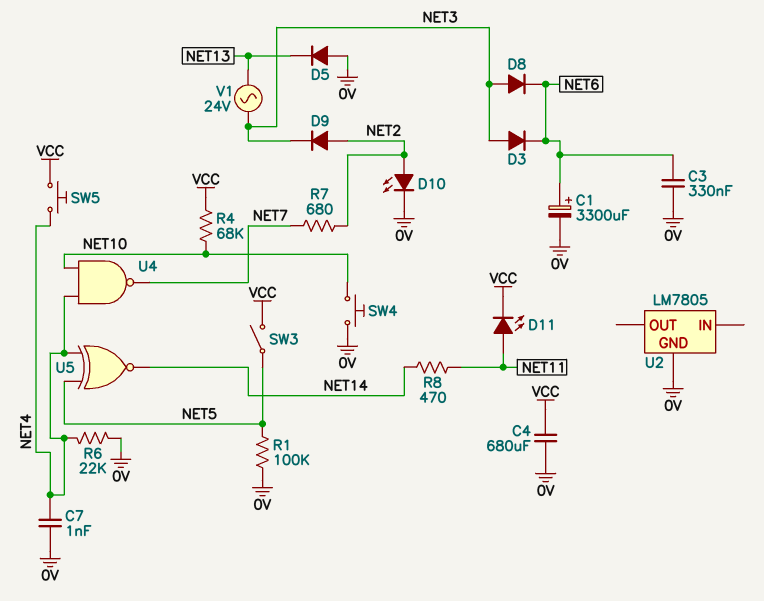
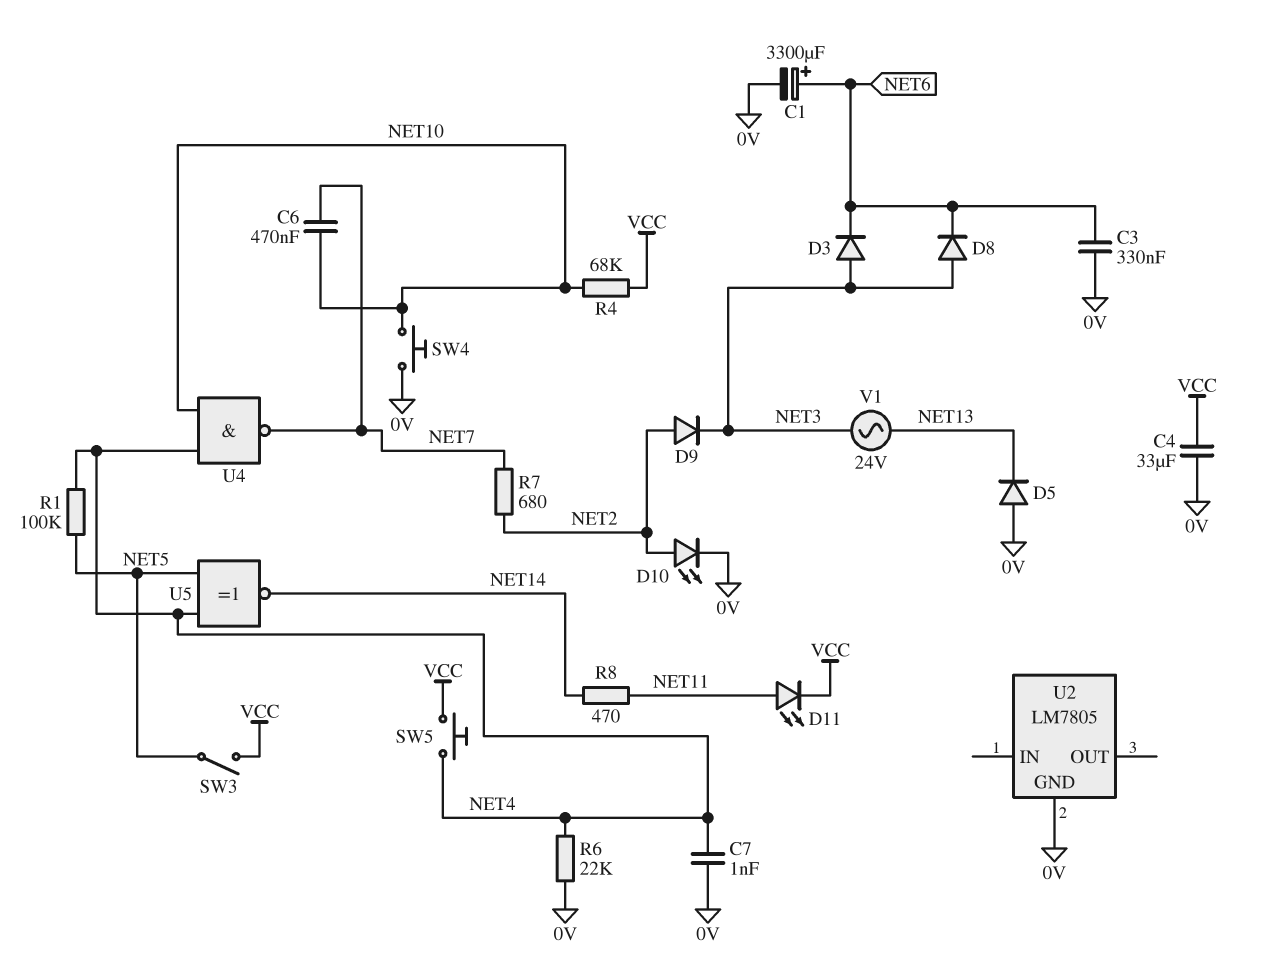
C4: 680uF (0V, VCC) -> 33uF (0V, VCC)
C6: none -> 470nF (NET7, NET10)
R1: 100k (0V, NET5) -> 100k (NET4, NET5)

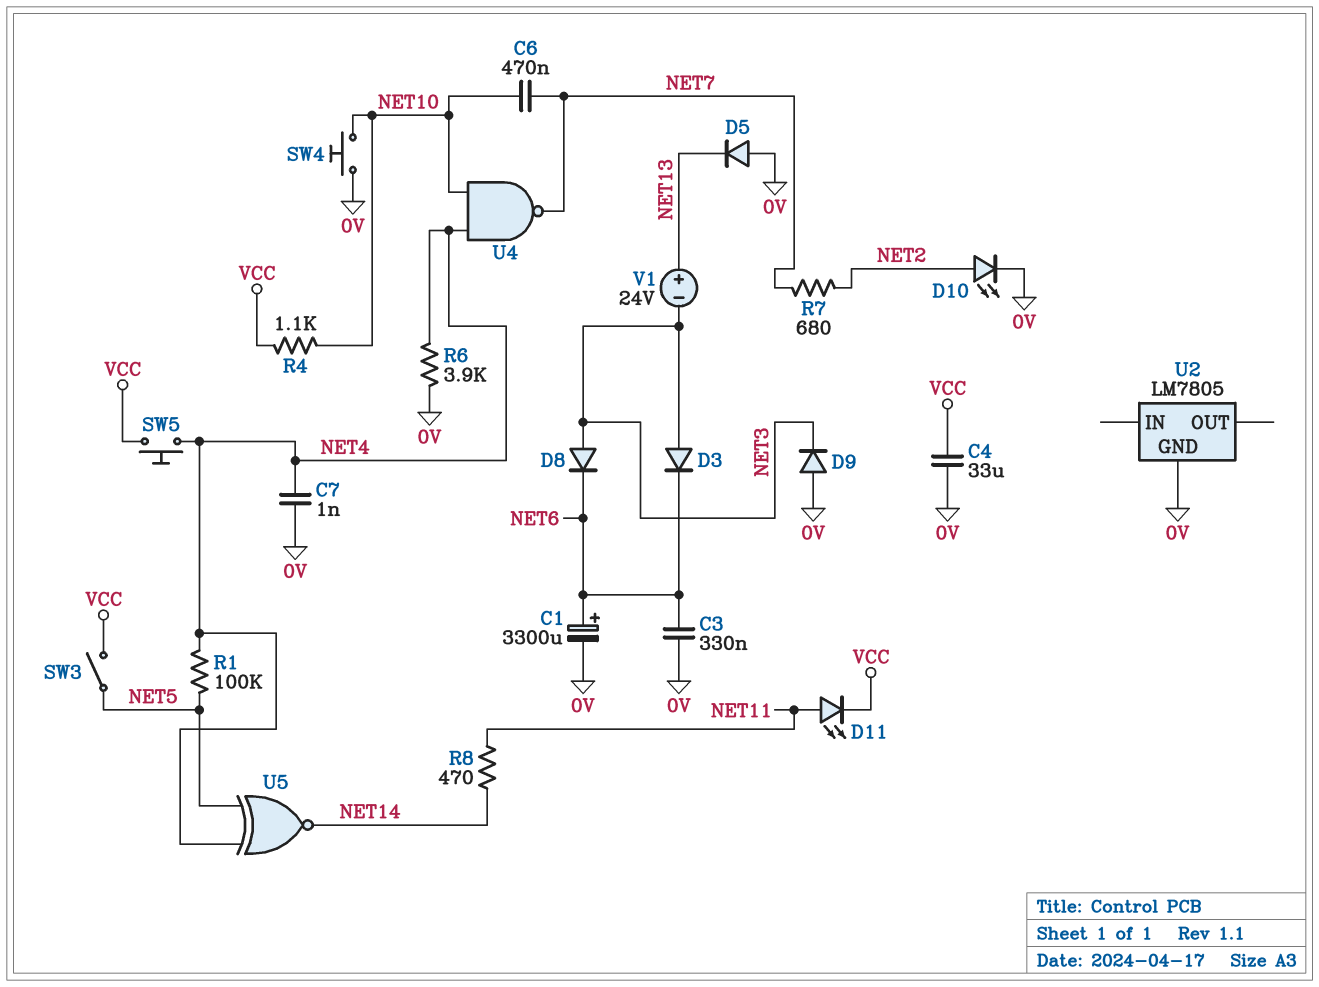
D9: diode (A NET2, K NET3) -> diode (A 0V, K NET3)
R4: 68k (NET10, VCC) -> 1.1k (NET10, VCC)
R6: 22k (0V, NET4) -> 3.9k (0V, NET4)
V1: AC 24V (NET3, NET13) -> 24V (plus NET13, minus NET3)

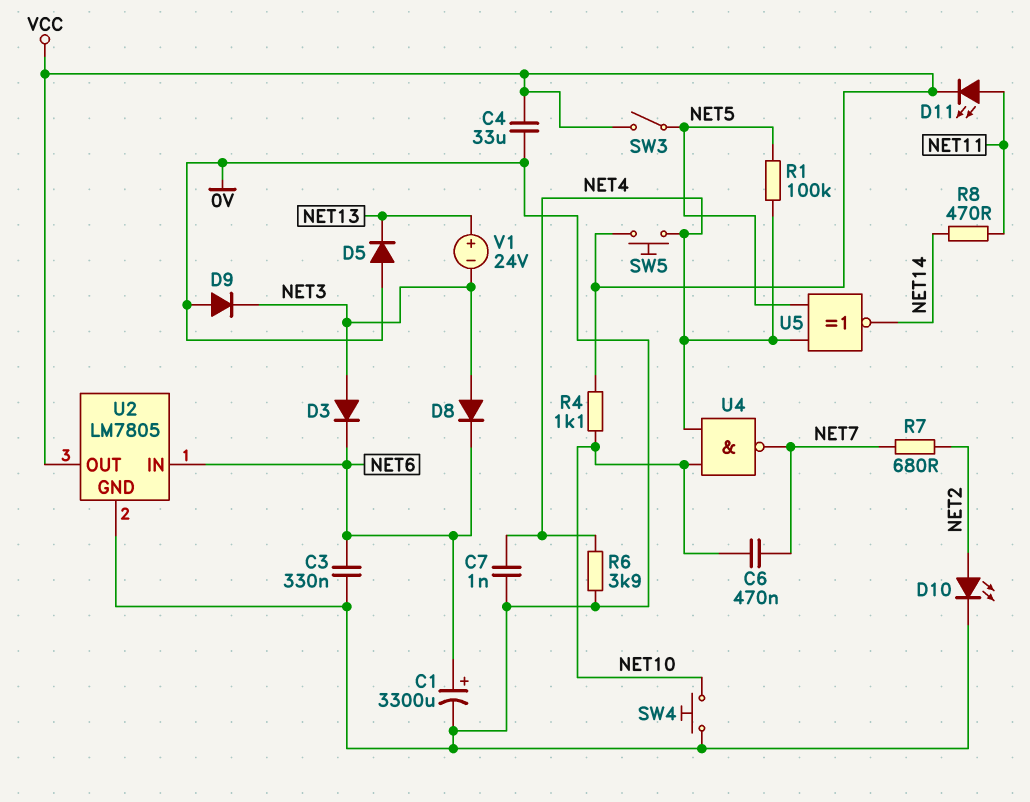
U2 pin IN: none -> NET6
U2 pin OUT: none -> VCC

